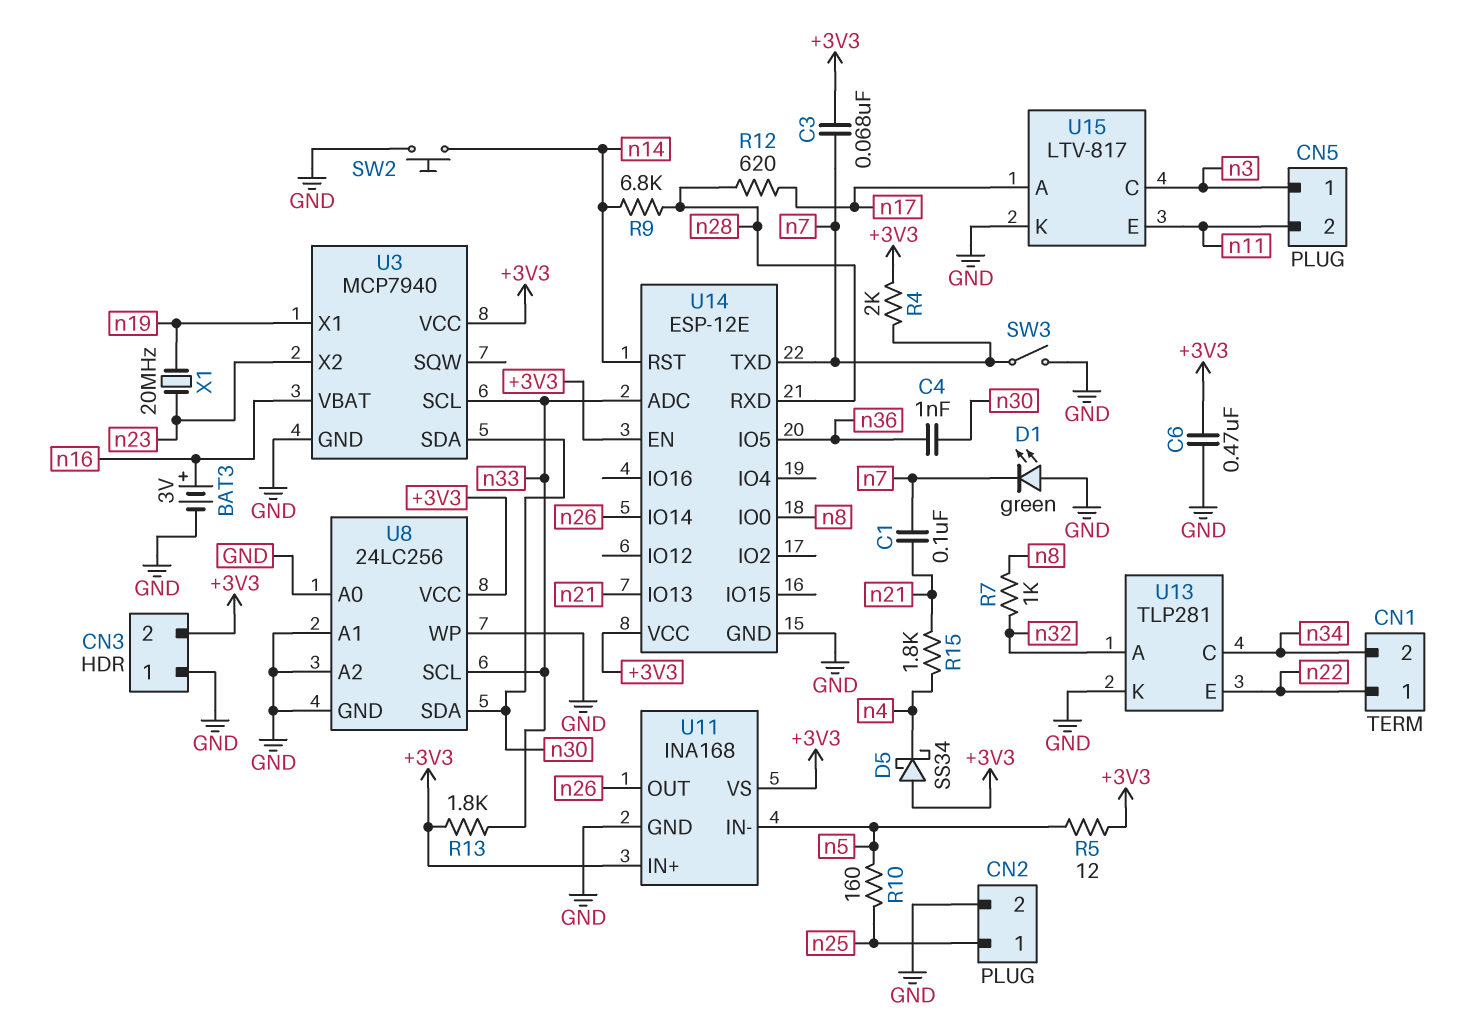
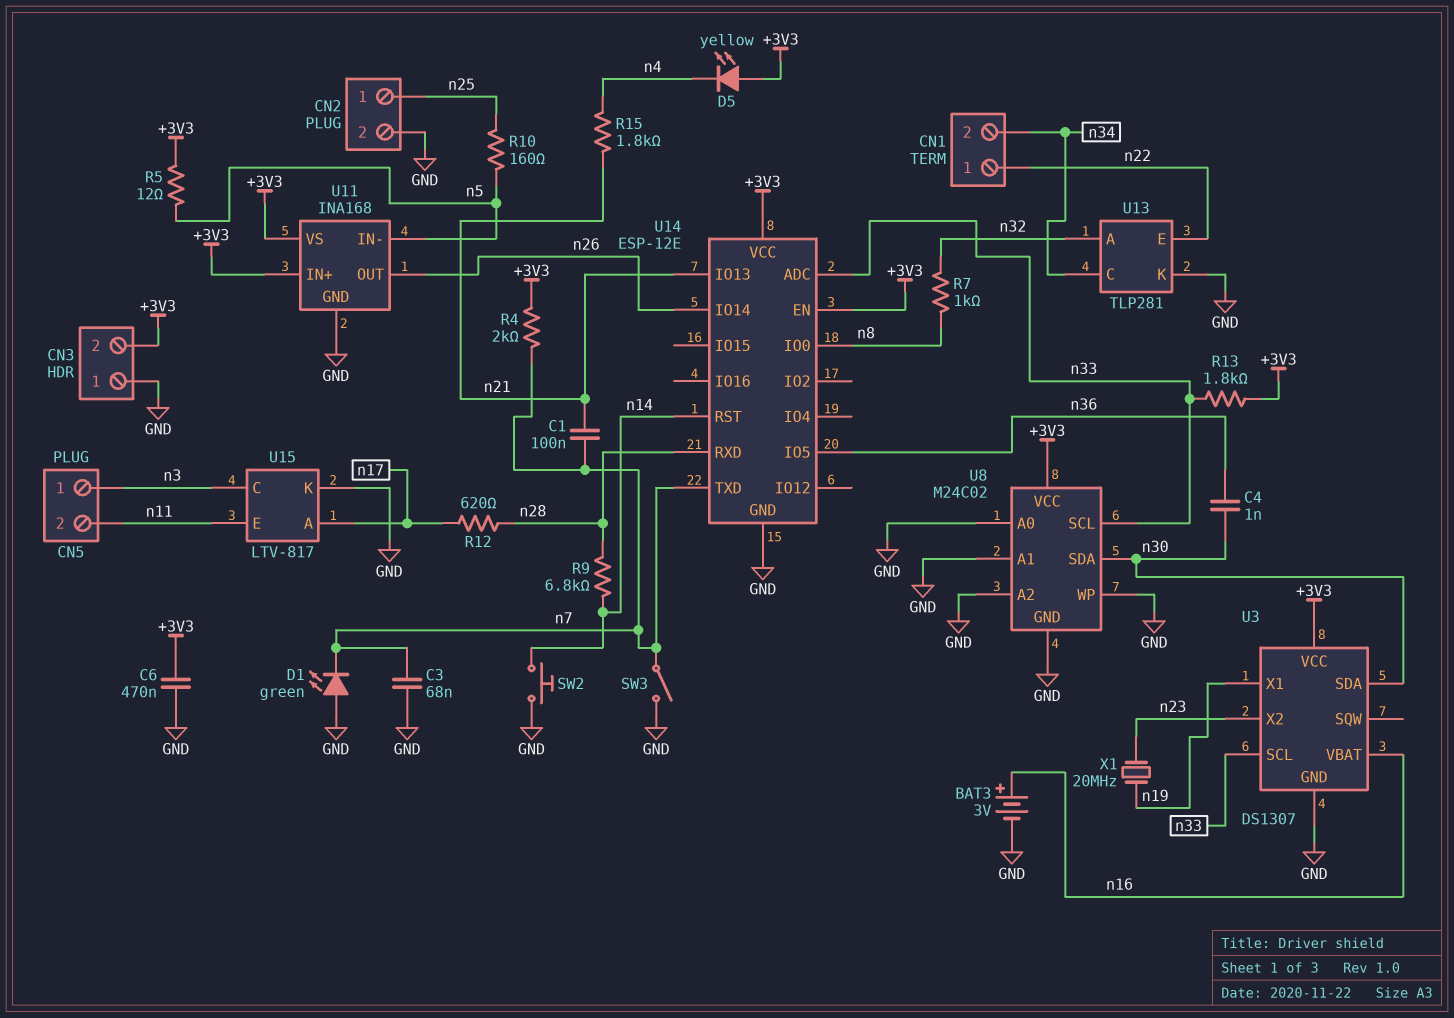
C3: 68nF (+3V3, n7) -> 68nF (GND, n7)
D5: schottky SS34 (A +3V3, K n4) -> LED yellow (A +3V3, K n4)
U3: MCP7940 -> DS1307
U8: 24LC256 -> M24C02

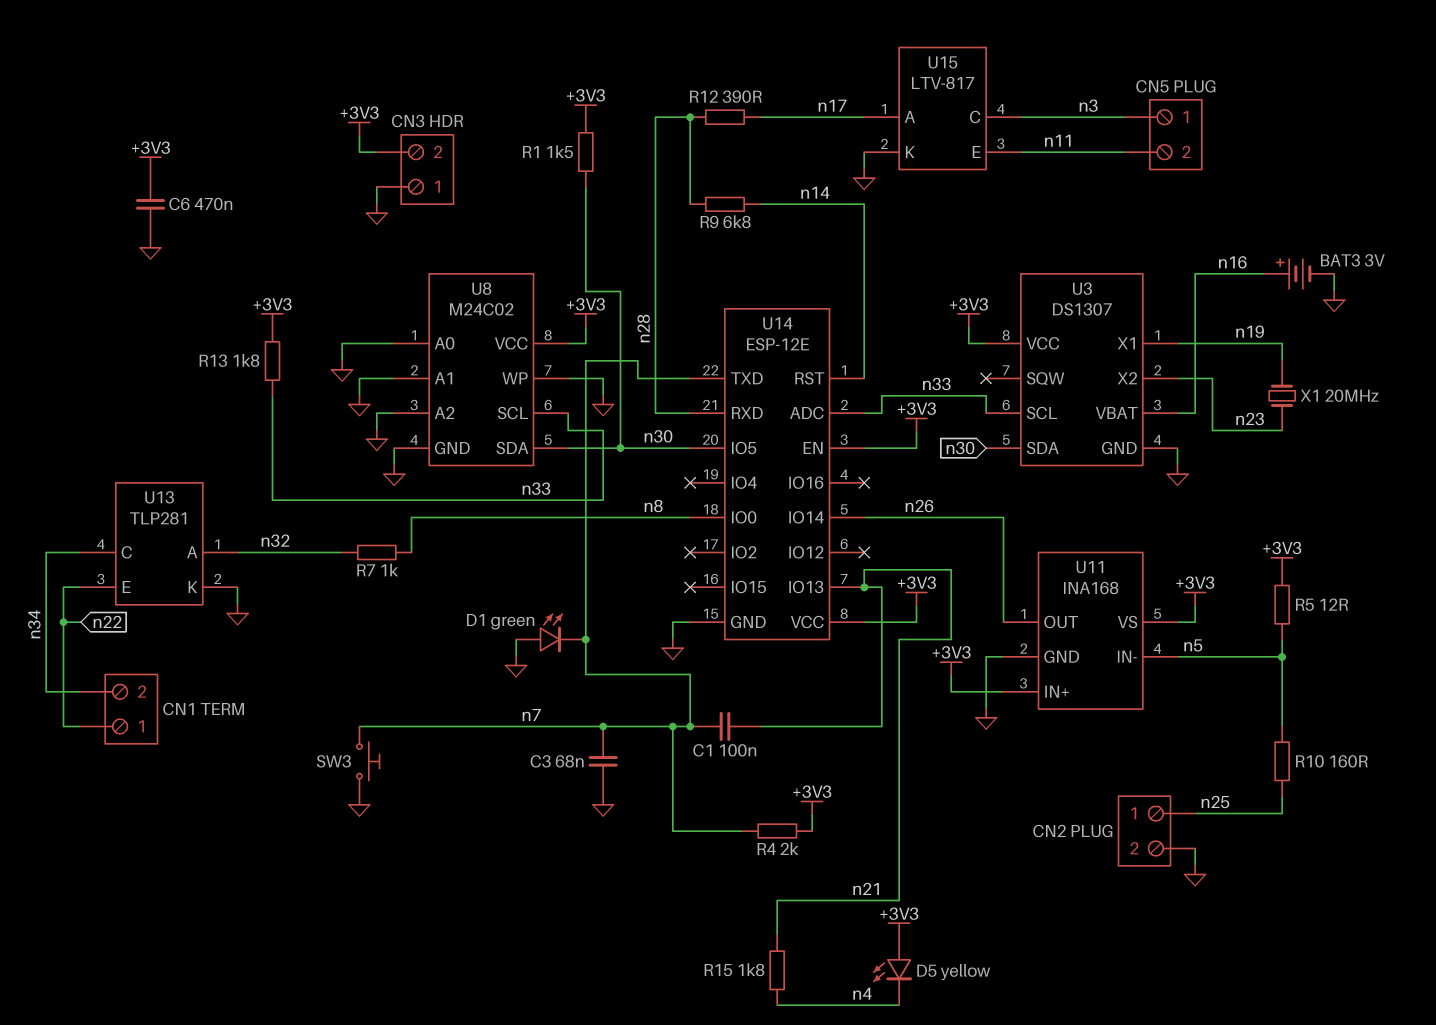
C4: 1nF (n30, n36) -> none
R1: none -> 1.5k (+3V3, n30)
R12: 620 (n17, n28) -> 390 (n17, n28)
SW2: button (GND, n14) -> none
SW3: switch (GND, n7) -> button (GND, n7)
U14 pin IO5: n36 -> n30

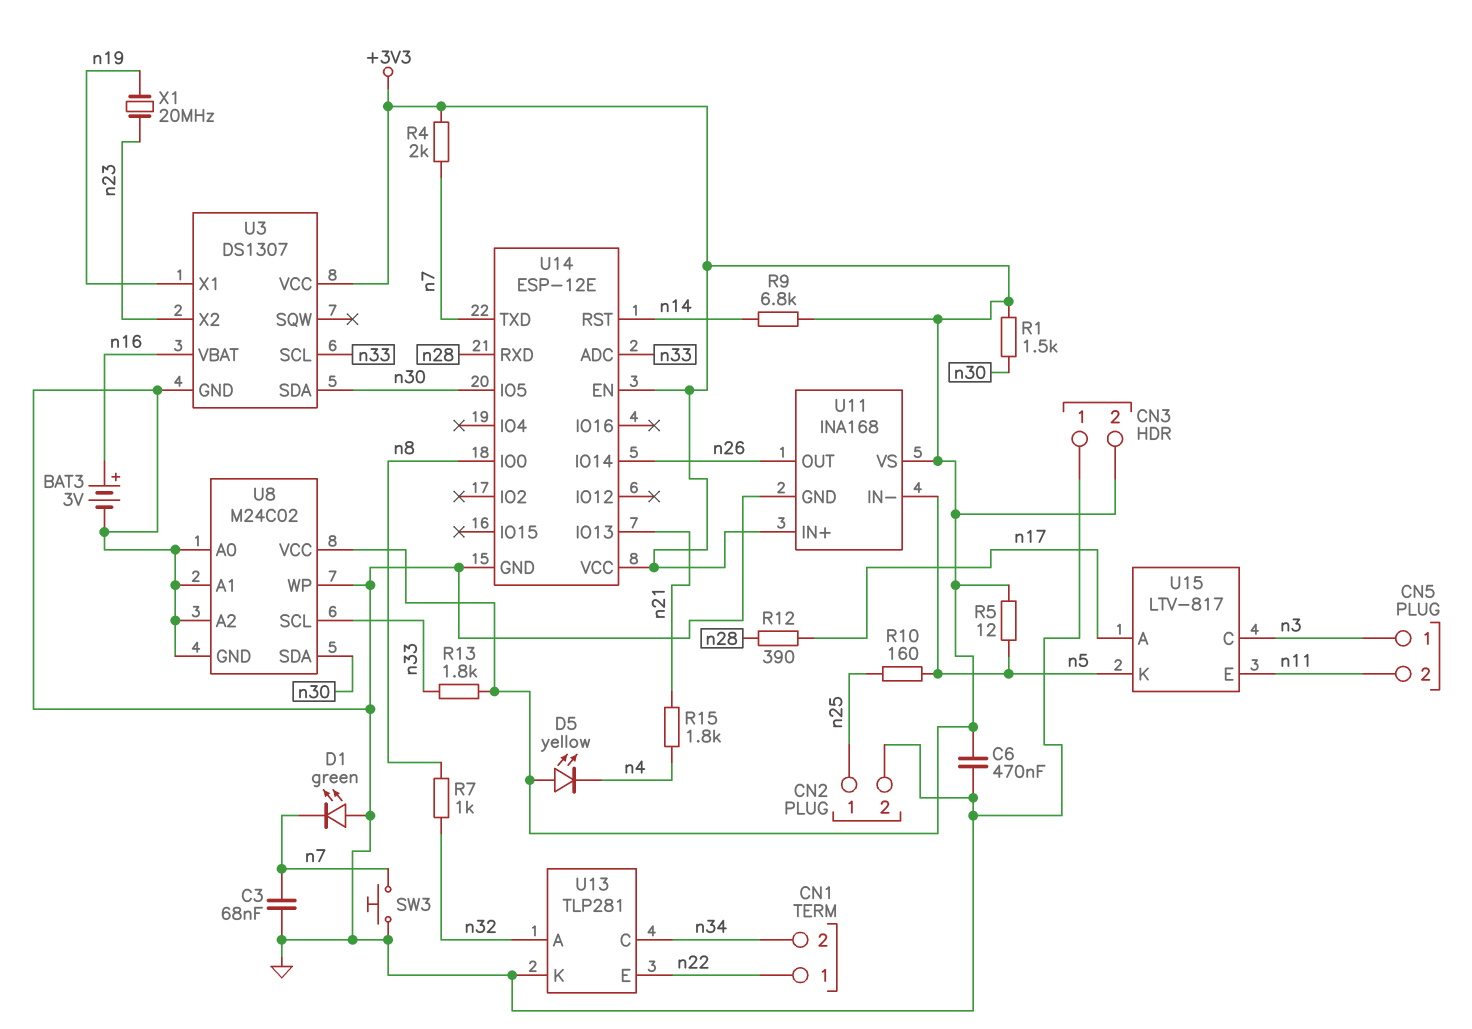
C1: 100nF (n7, n21) -> none
R9: 6.8k (n14, n28) -> 6.8k (+3V3, n14)
U15 pin K: GND -> n5

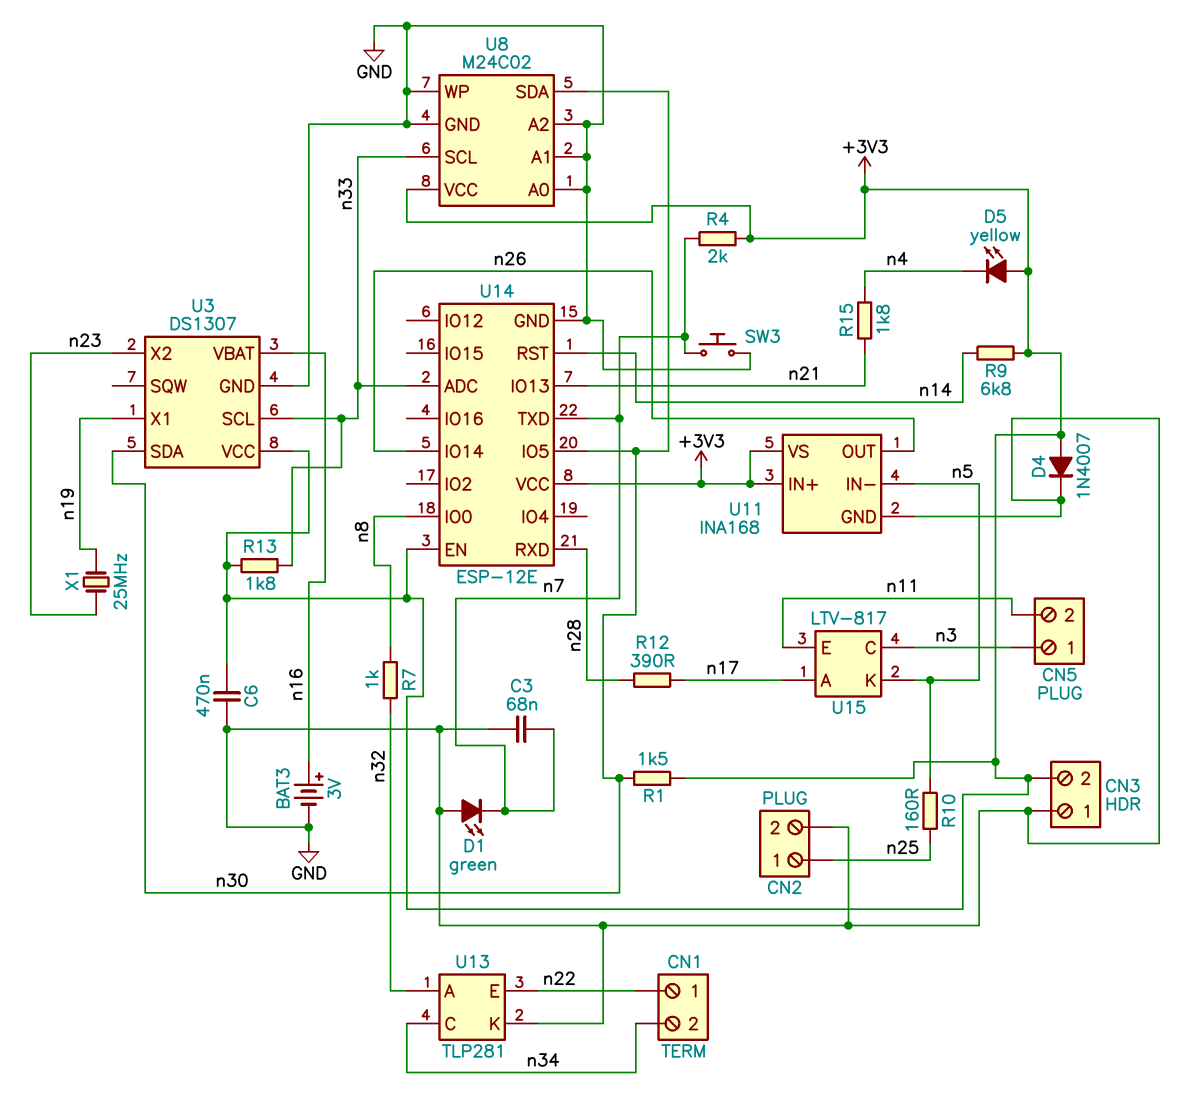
D4: none -> diode 1N4007 (A +3V3, K GND)
R5: 12 (+3V3, n5) -> none
X1: 20MHz (n19, n23) -> 25MHz (n19, n23)

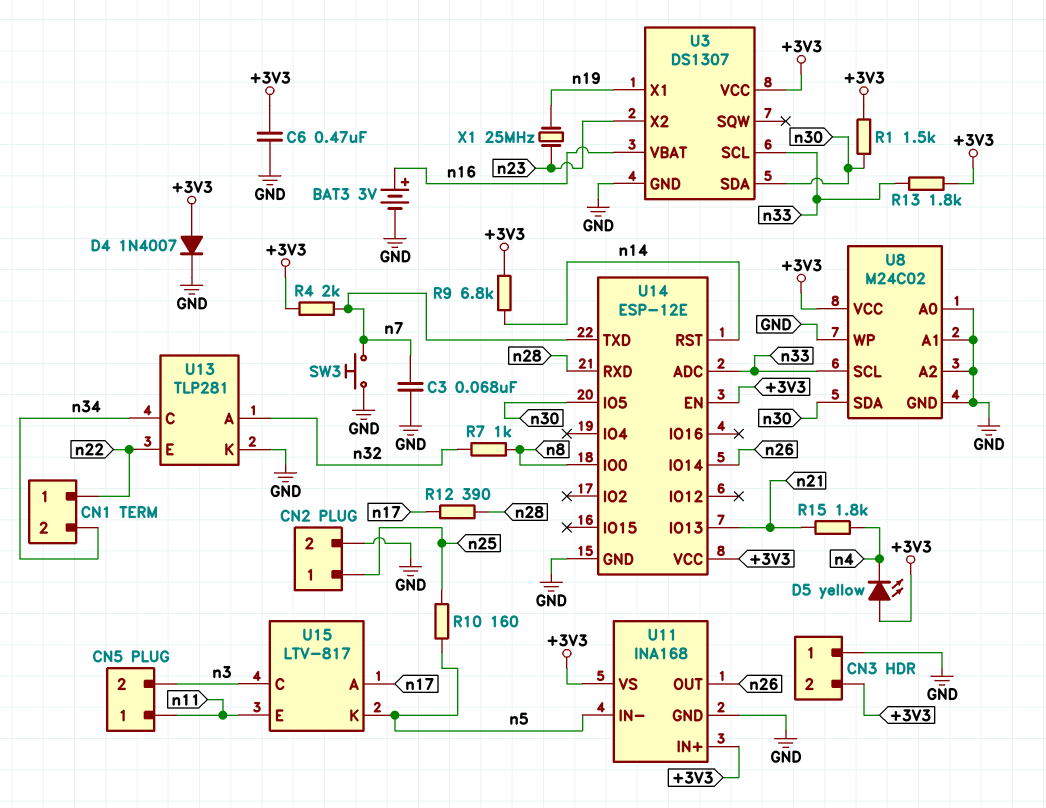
CN5 pin 1: n3 -> n11
CN5 pin 2: n11 -> n3
D1: LED green (A GND, K n7) -> none

